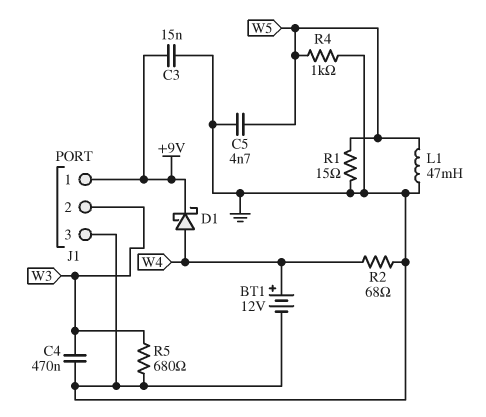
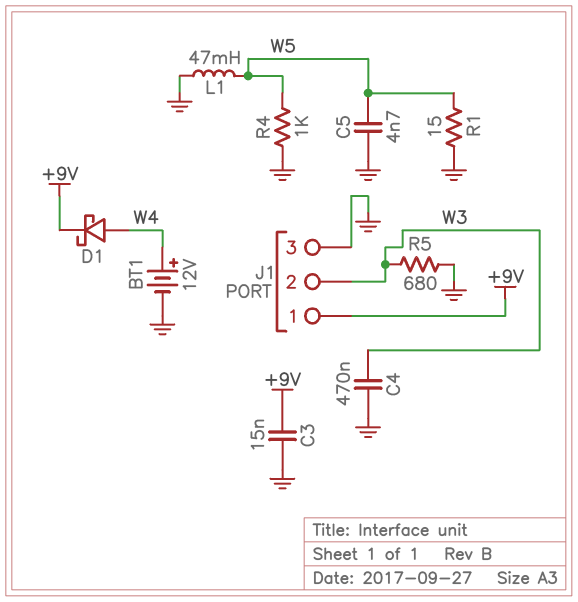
R2: 68 (GND, W4) -> none

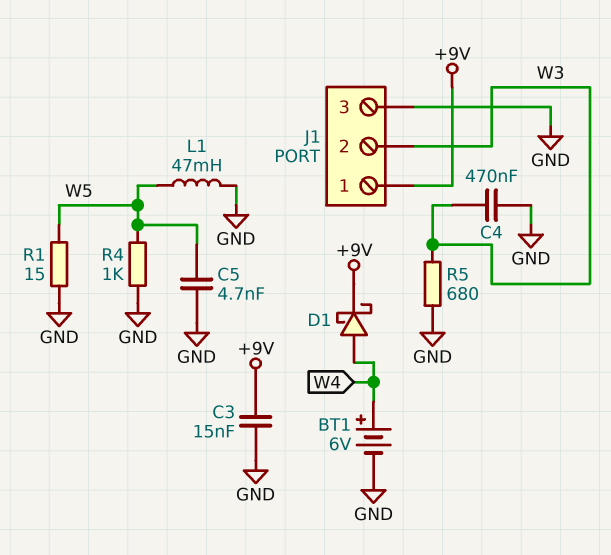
BT1: 12V (plus W4, minus GND) -> 6V (plus W4, minus GND)

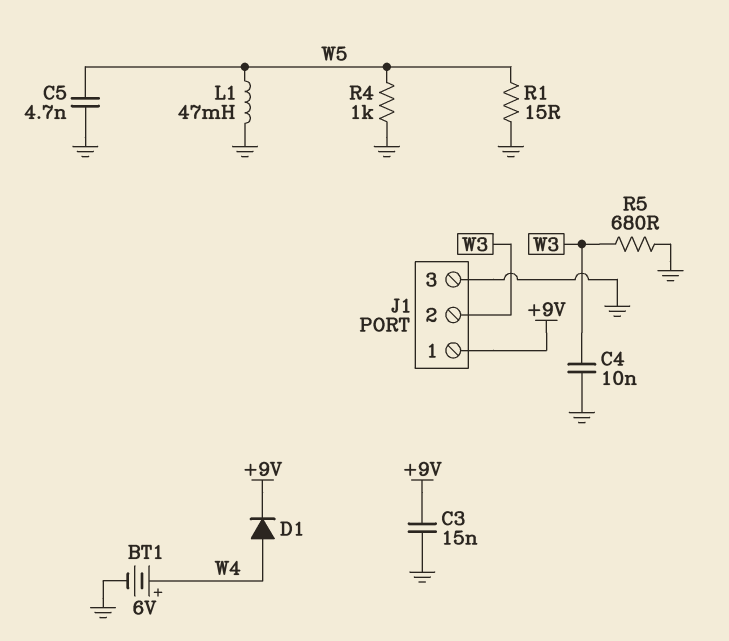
C4: 470nF (GND, W3) -> 10nF (GND, W3)
D1: schottky (A W4, K +9V) -> diode (A W4, K +9V)

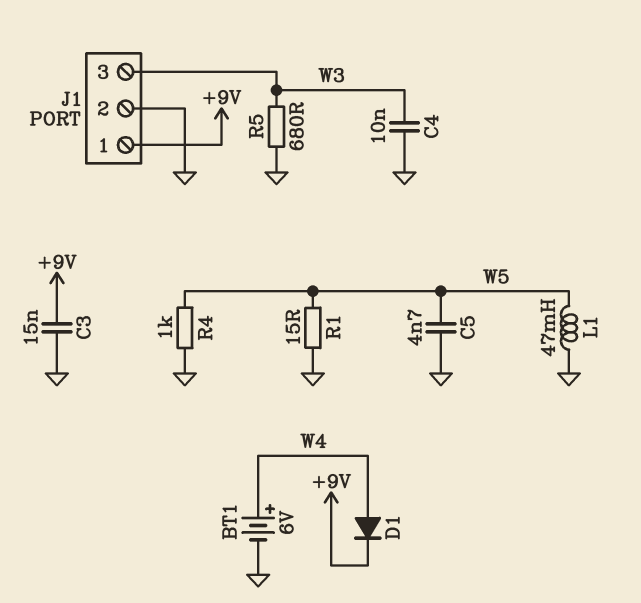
J1 pin 2: W3 -> GND
J1 pin 3: GND -> W3

